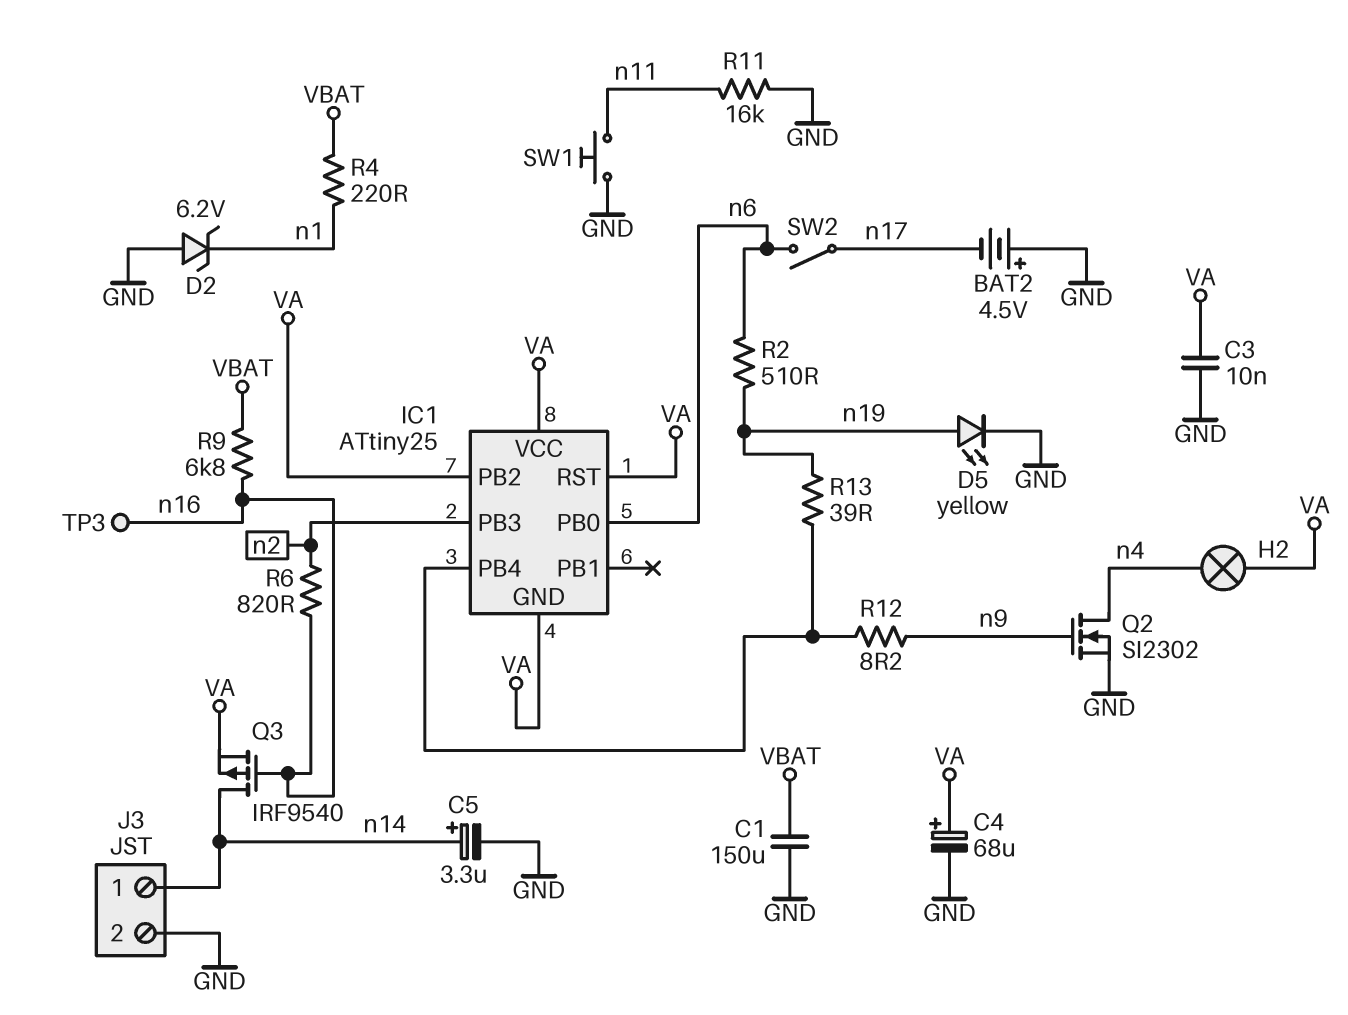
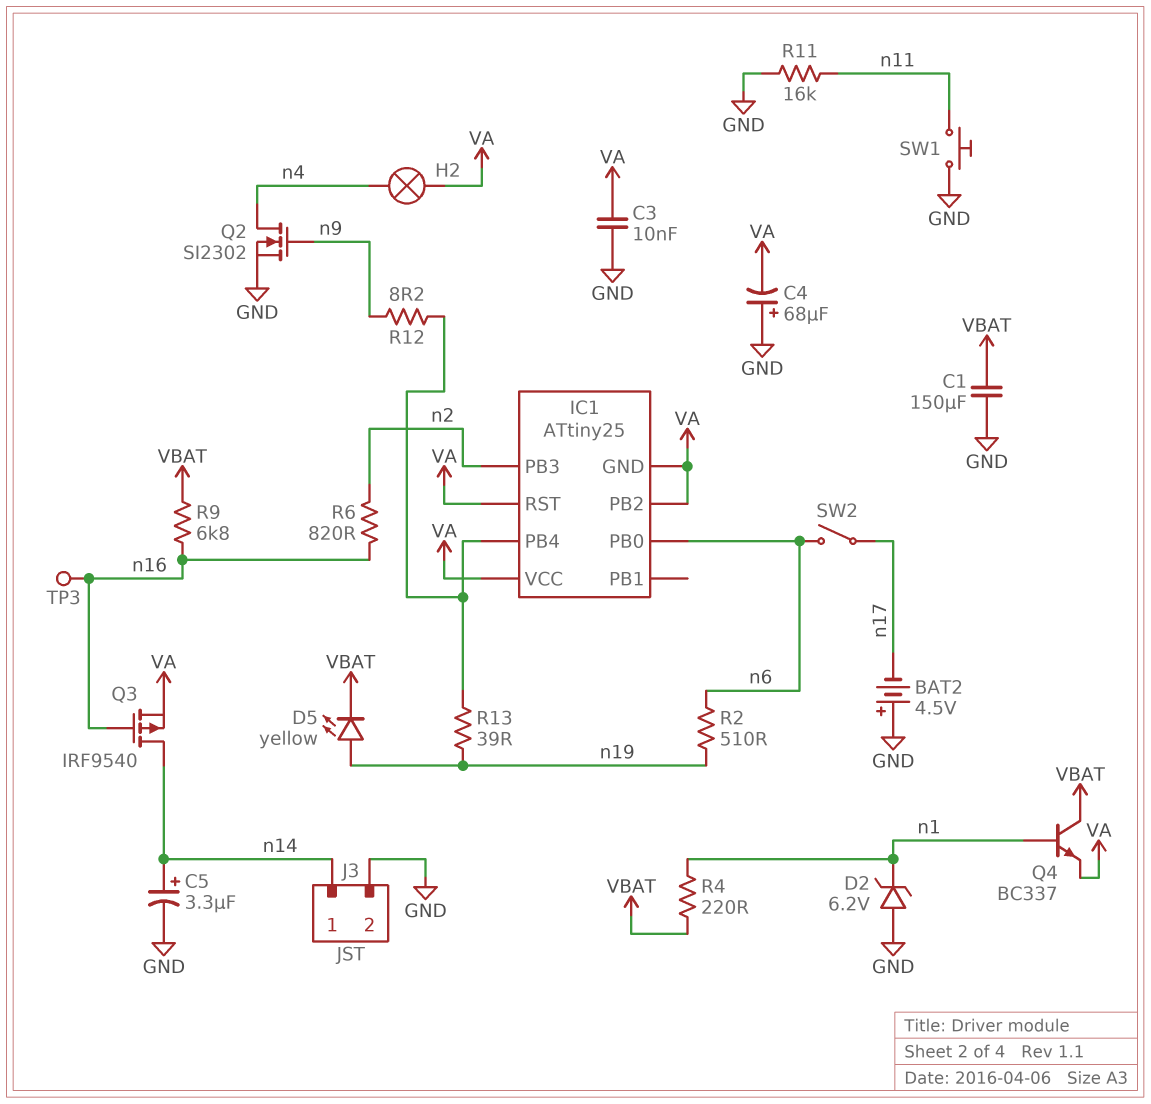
C4: 68uF (plus VA, minus GND) -> 68uF (plus GND, minus VA)
D5: LED yellow (A n19, K GND) -> LED yellow (A n19, K VBAT)
Q4: none -> NPN BC337 (B n1, C VBAT, E VA)

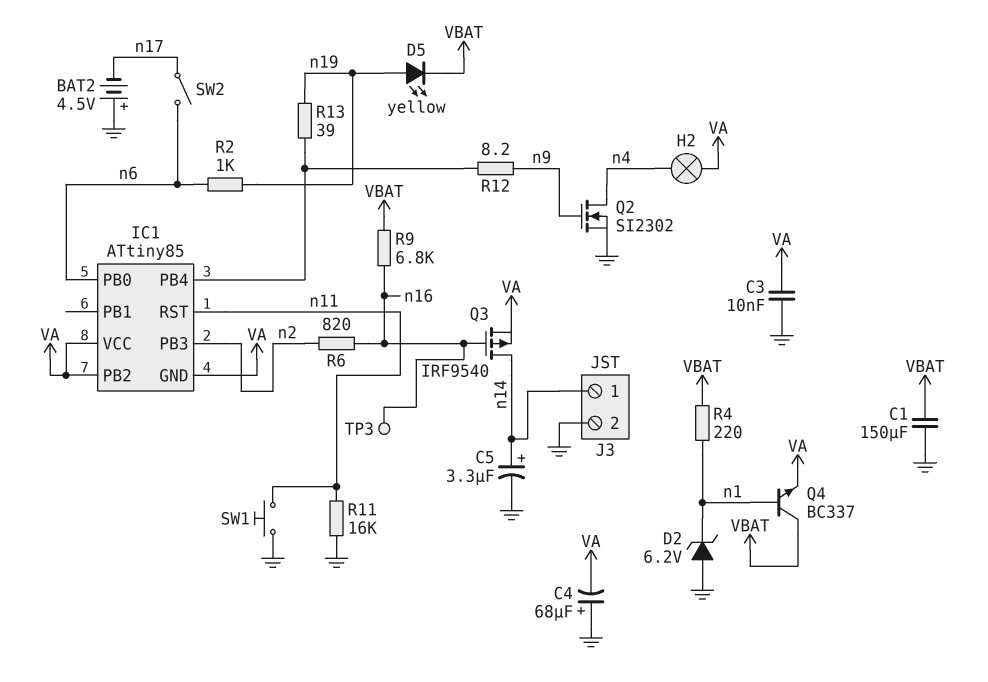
IC1: ATtiny25 -> ATtiny85
IC1 pin RST: VA -> n11
R2: 510 (n6, n19) -> 1k (n6, n19)

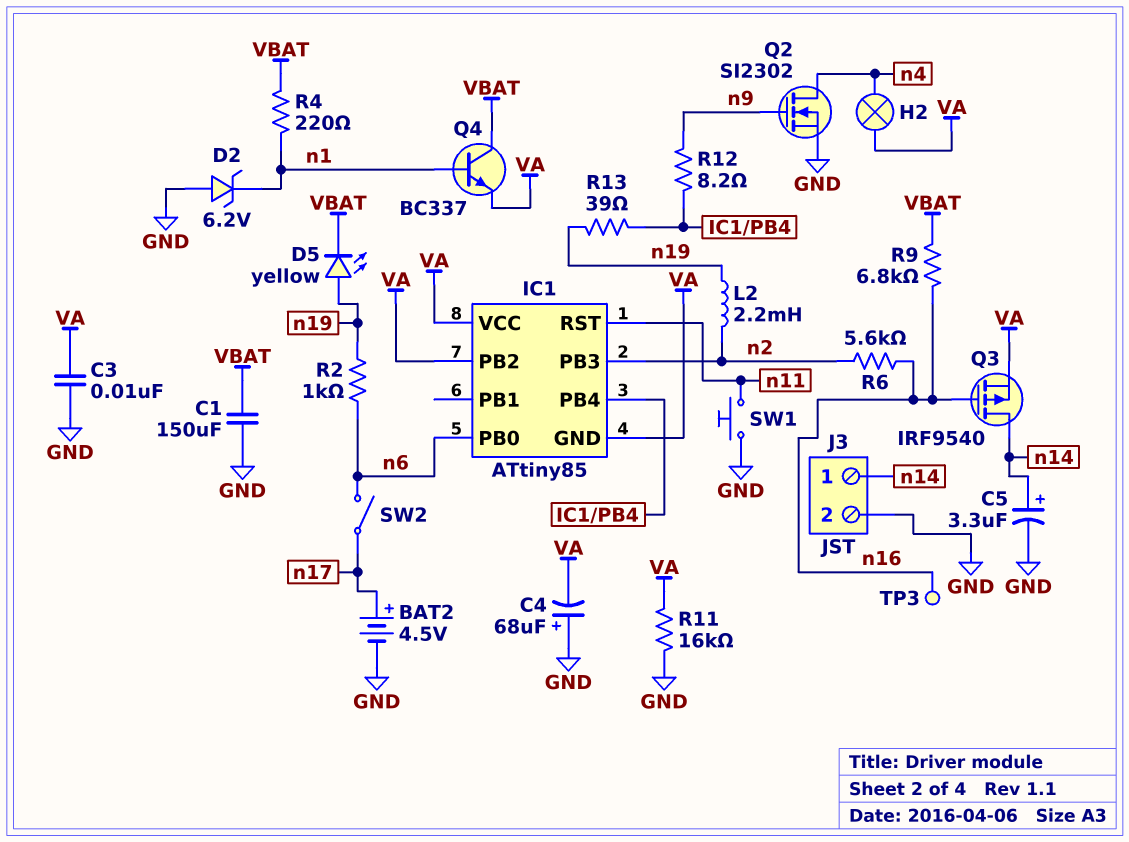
BAT2: 4.5V (plus GND, minus n17) -> 4.5V (plus n17, minus GND)
L2: none -> 2.2mH (n2, n19)
R6: 820 (n2, n16) -> 5.6k (n2, n16)
R11: 16k (GND, n11) -> 16k (GND, VA)

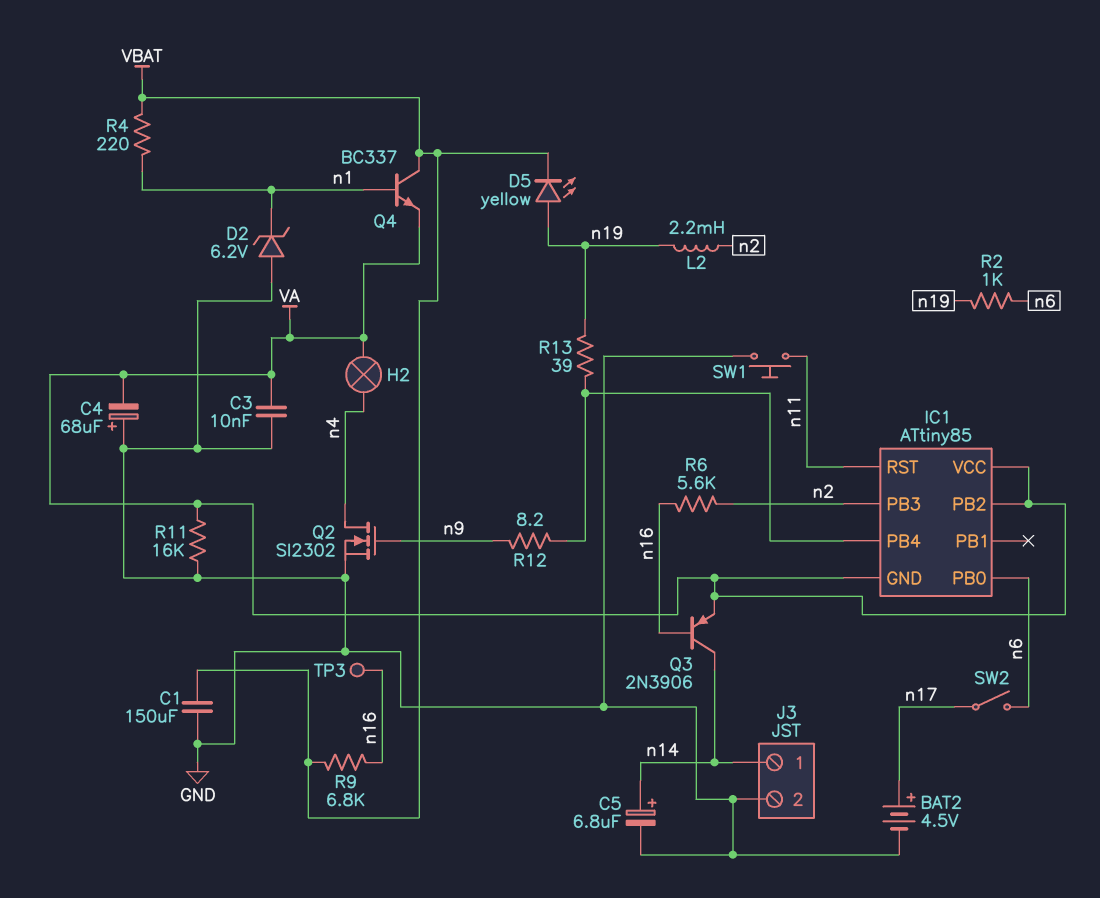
C5: 3.3uF (plus n14, minus GND) -> 6.8uF (plus n14, minus GND)
Q3: PMOS IRF9540 (G n16, D n14, S VA) -> PNP 2N3906 (B n16, C n14, E VA)

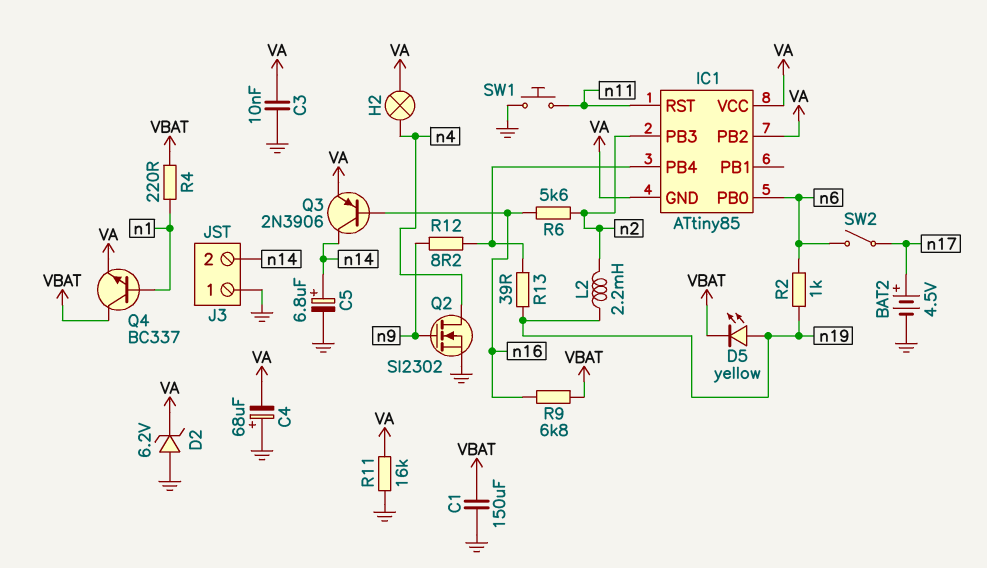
D2: zener 6.2V (A GND, K n1) -> zener 6.2V (A GND, K VA)
J3 pin 1: n14 -> GND
J3 pin 2: GND -> n14
TP3: test point (n16) -> none

